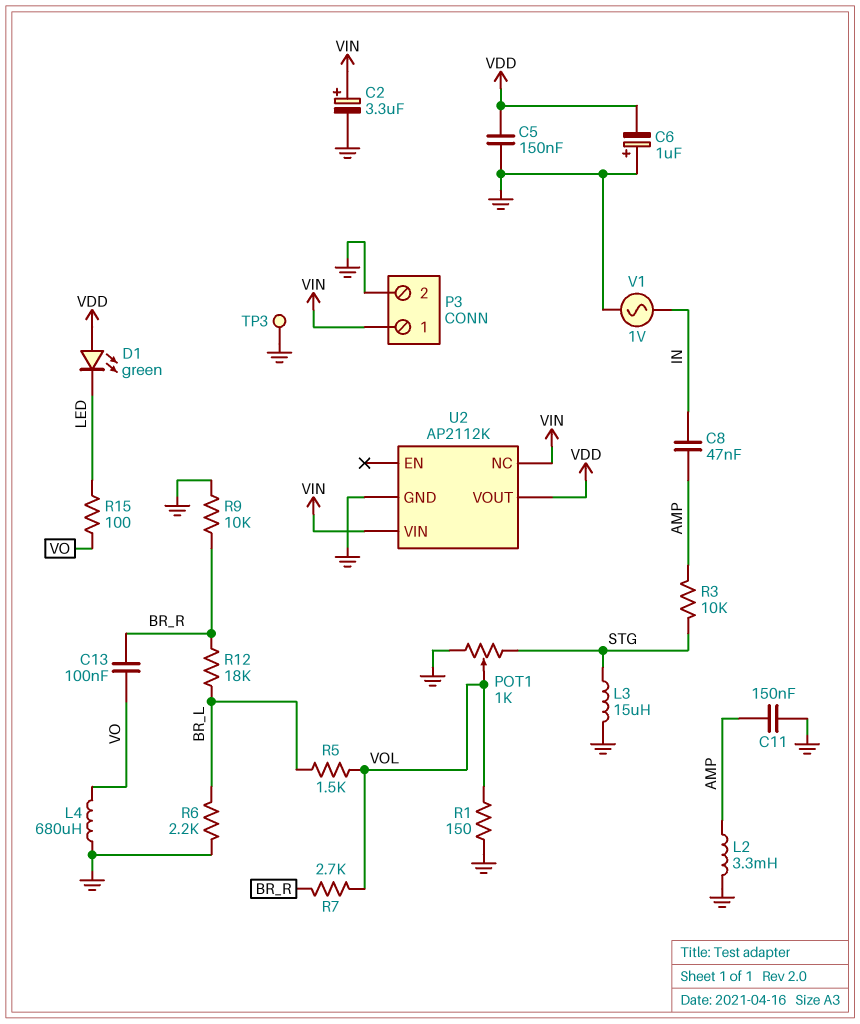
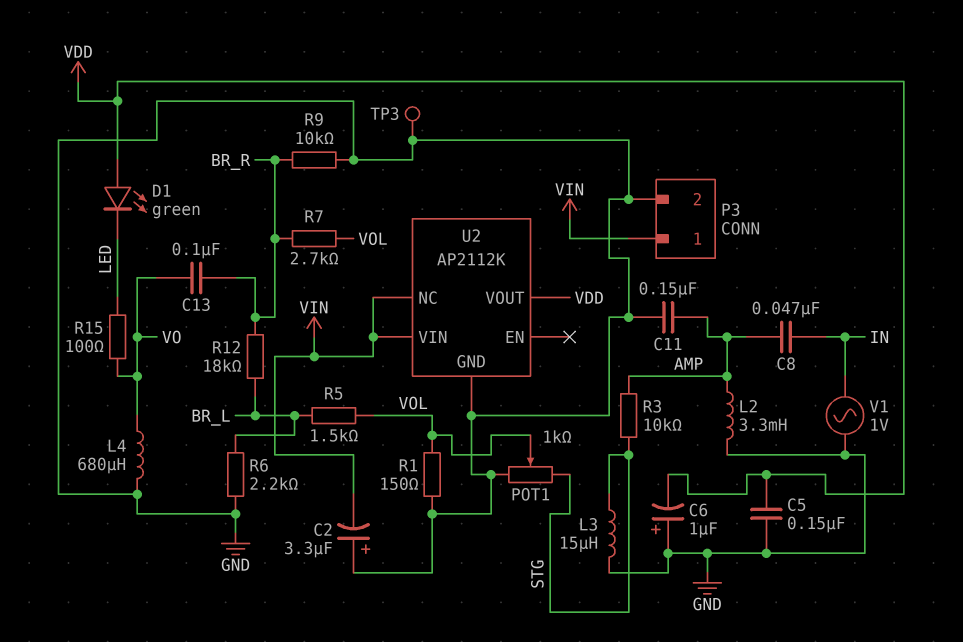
C2: 3.3uF (plus VIN, minus GND) -> 3.3uF (plus GND, minus VIN)

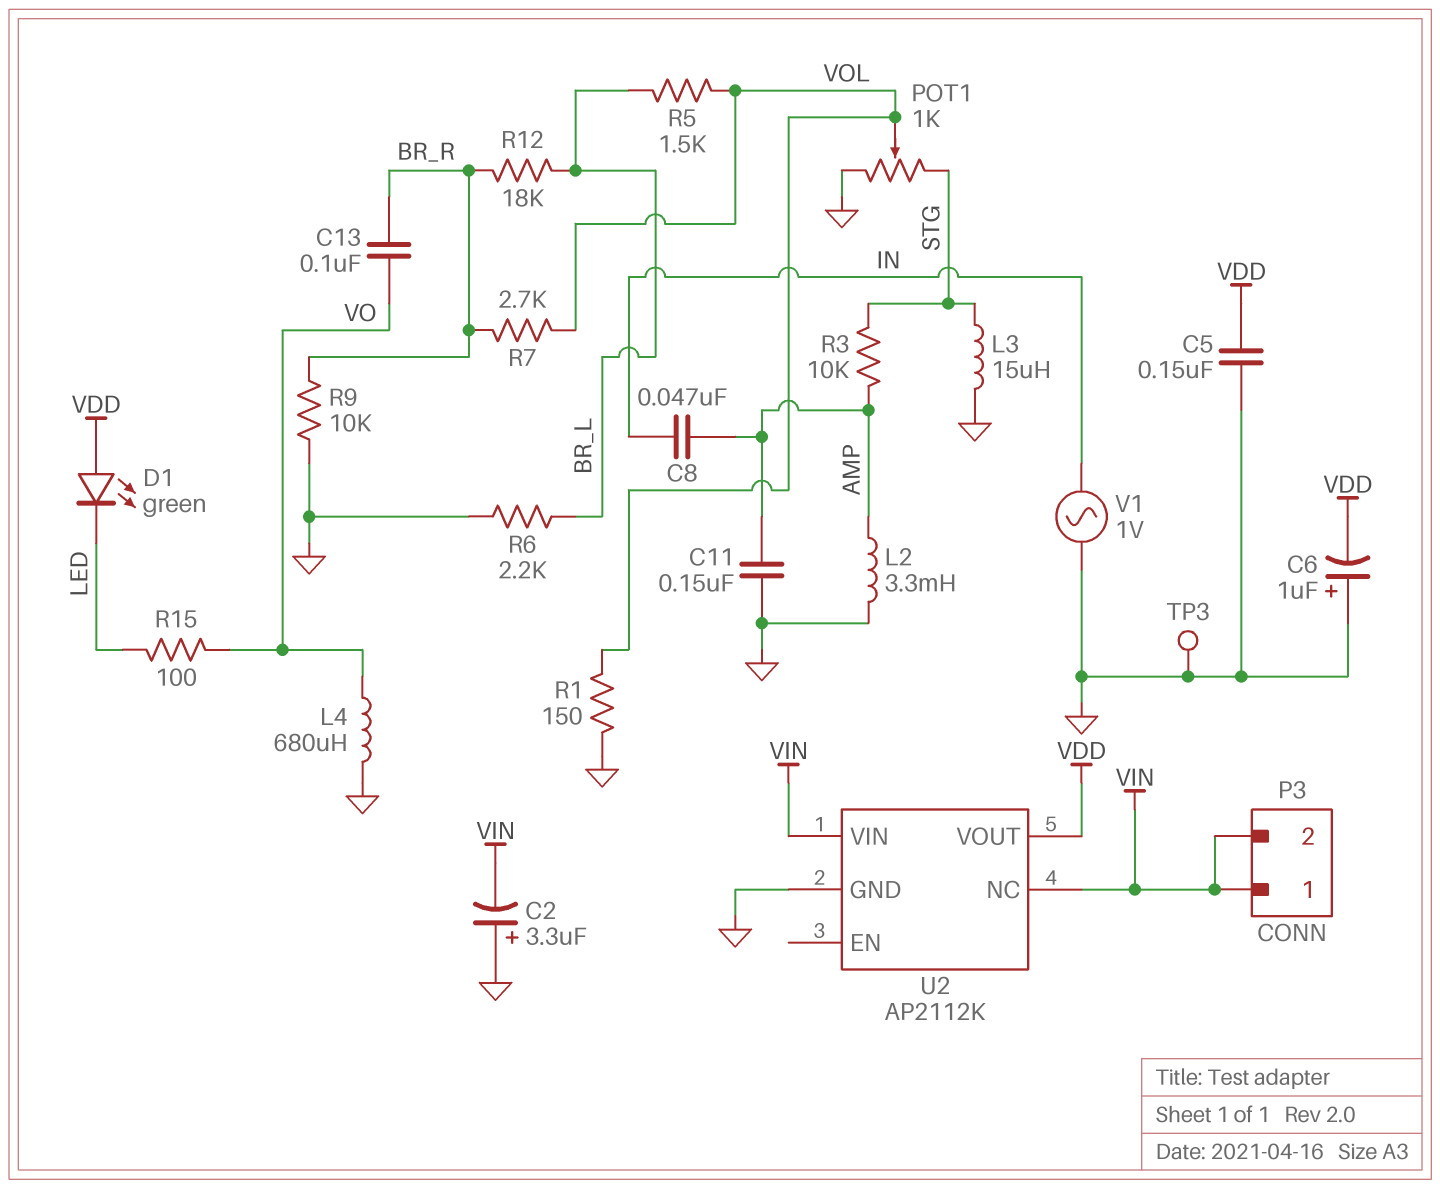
P3 pin 2: GND -> VIN

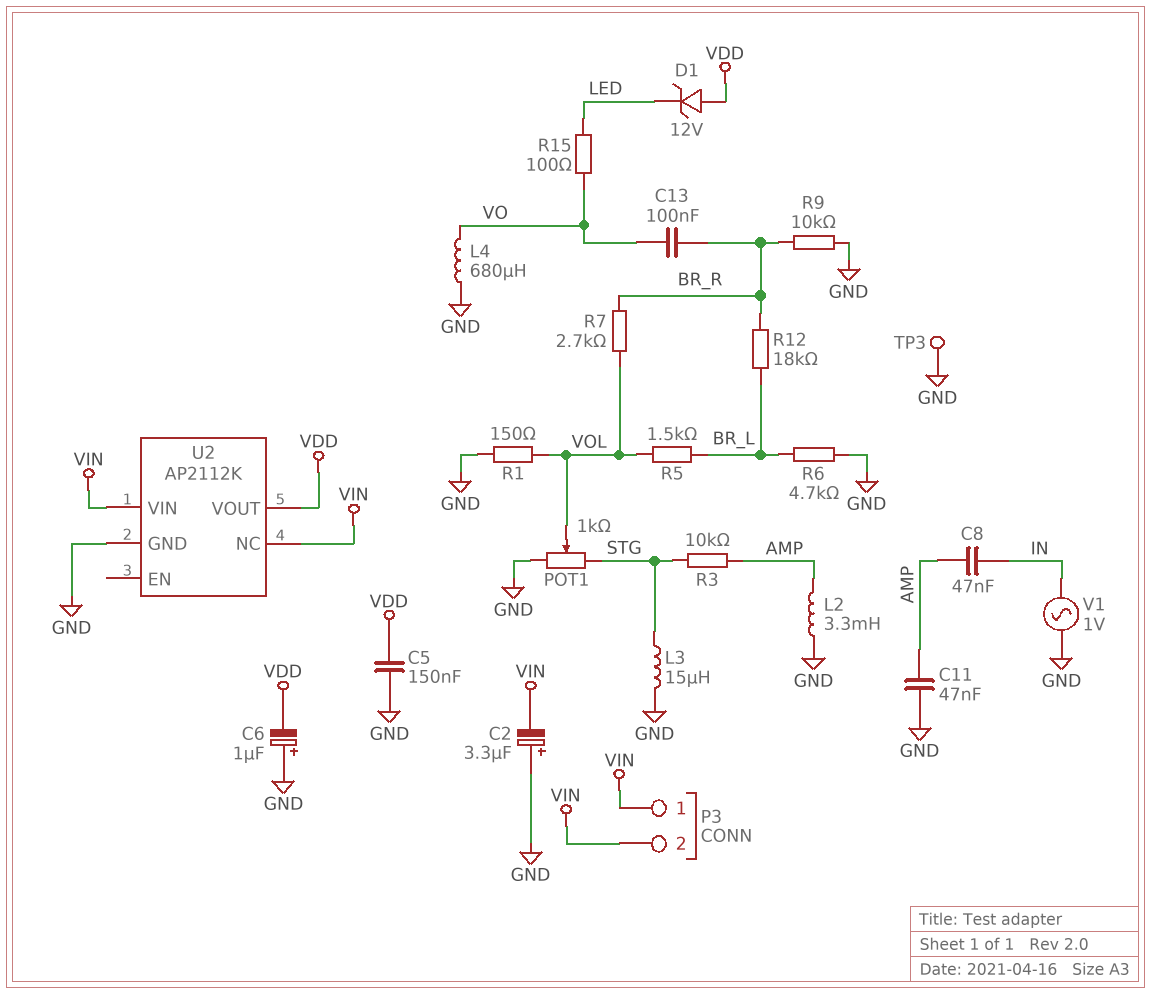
C11: 150nF (AMP, GND) -> 47nF (AMP, GND)
D1: LED green (A VDD, K LED) -> zener 12V (A VDD, K LED)
R6: 2.2k (BR_L, GND) -> 4.7k (BR_L, GND)

